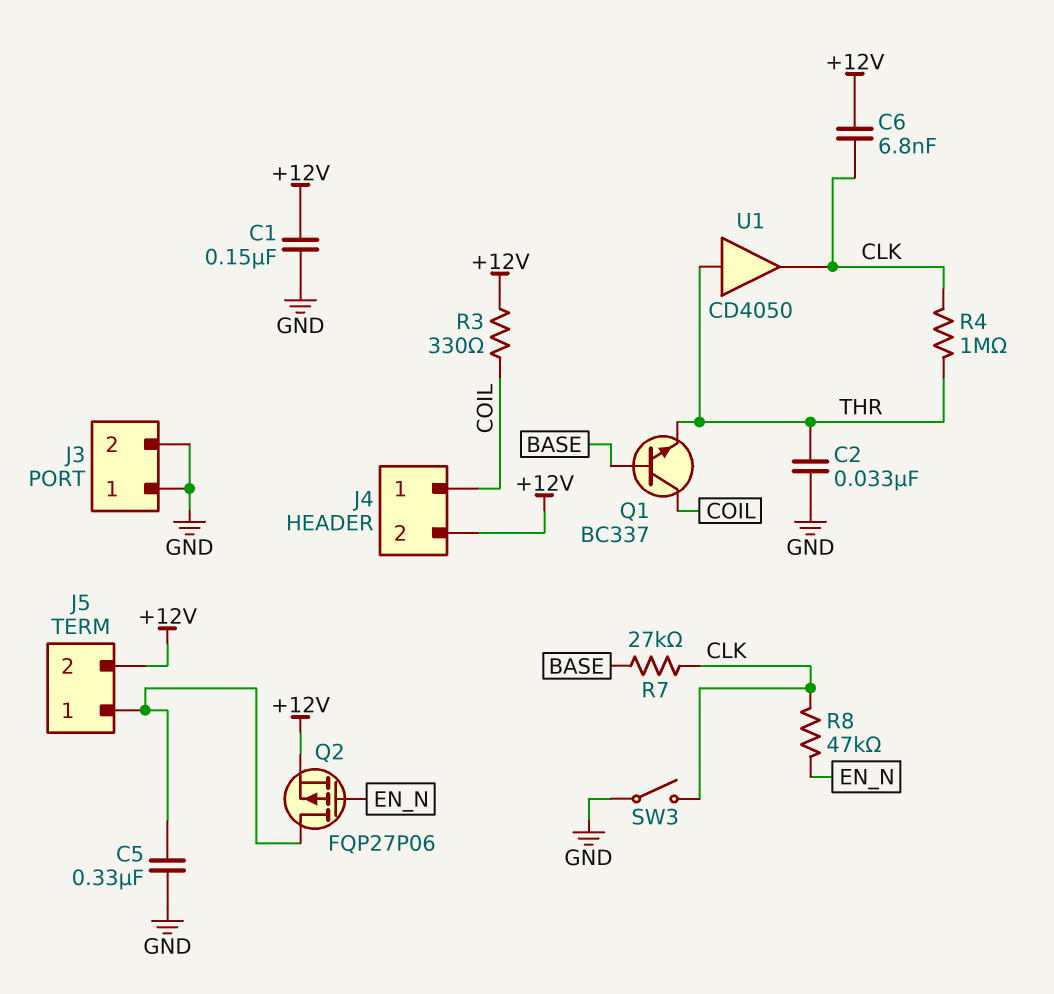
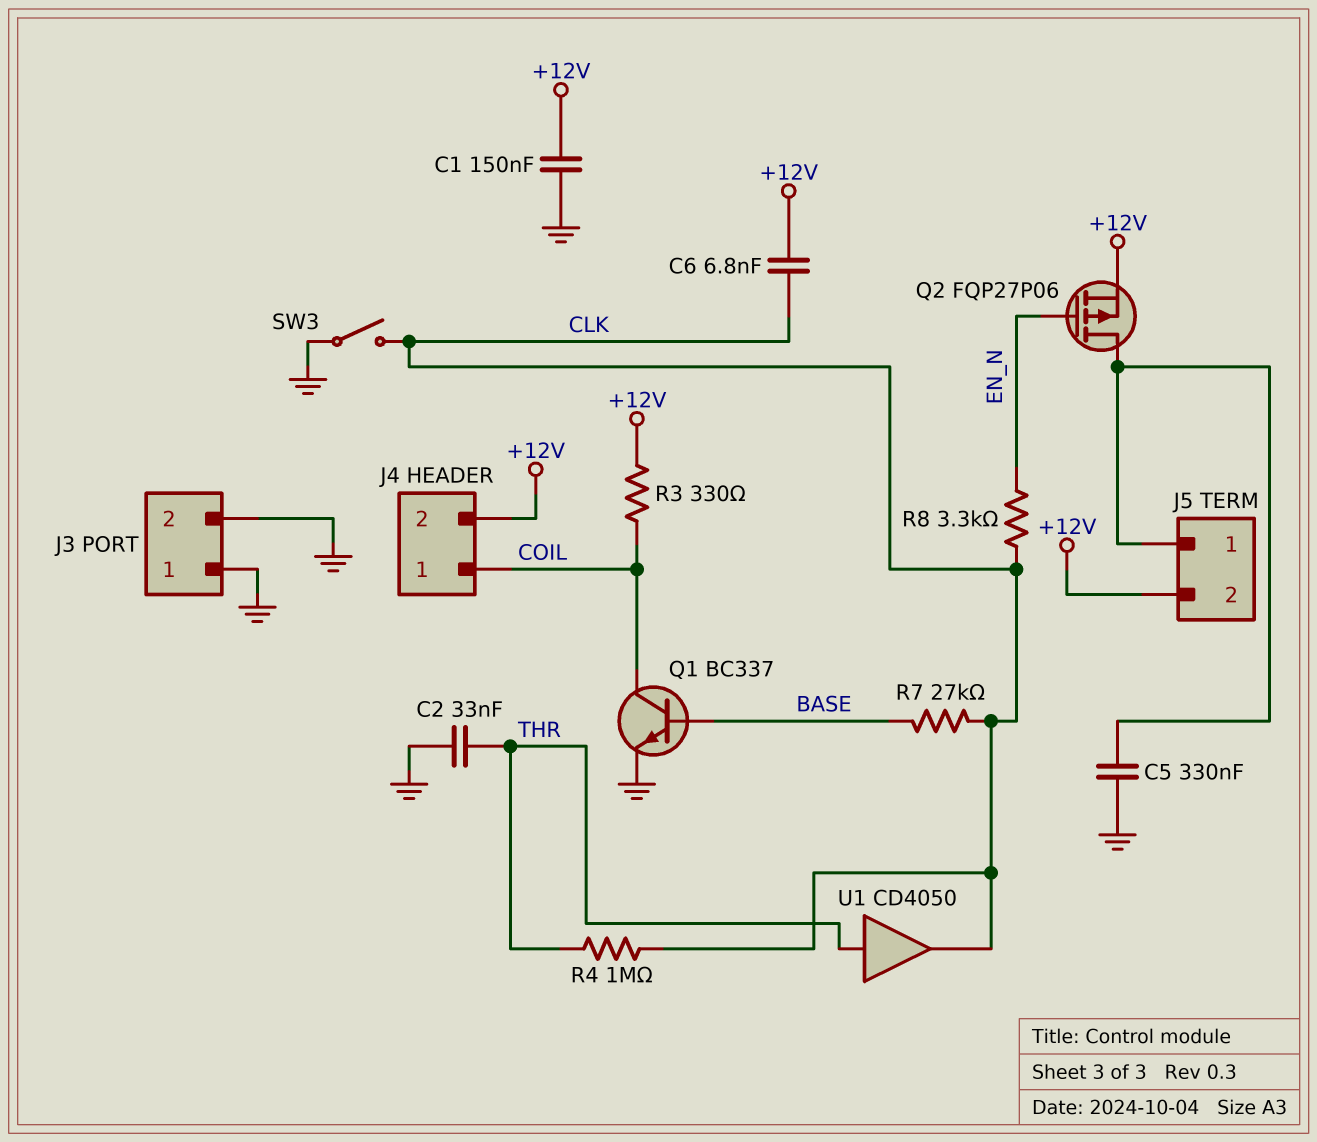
Q1: NPN BC337 (B BASE, C COIL, E THR) -> NPN BC337 (B BASE, C COIL, E GND)
R8: 47k (CLK, EN_N) -> 3.3k (CLK, EN_N)

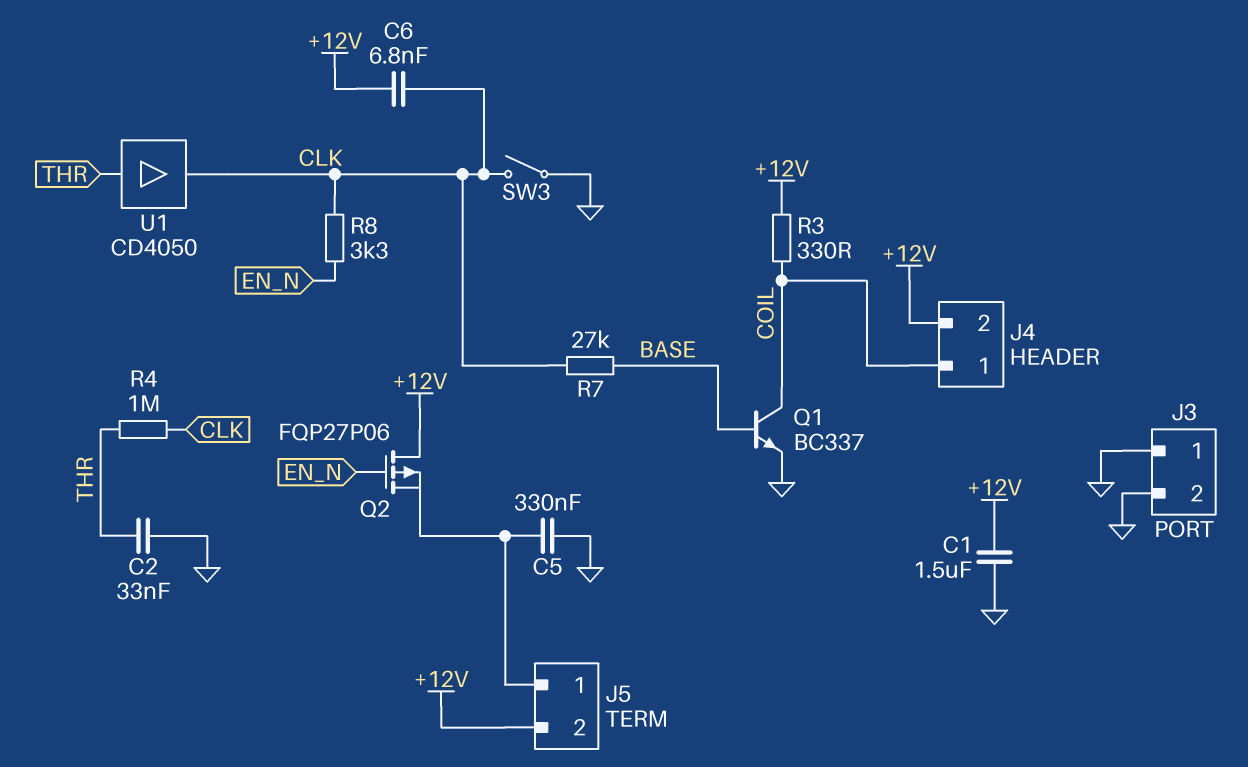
C1: 150nF (+12V, GND) -> 1.5uF (+12V, GND)
Q2: PMOS FQP27P06 (G EN_N, D J5/1, S +12V) -> PMOS FQP27P06 (G EN_N, D +12V, S J5/1)

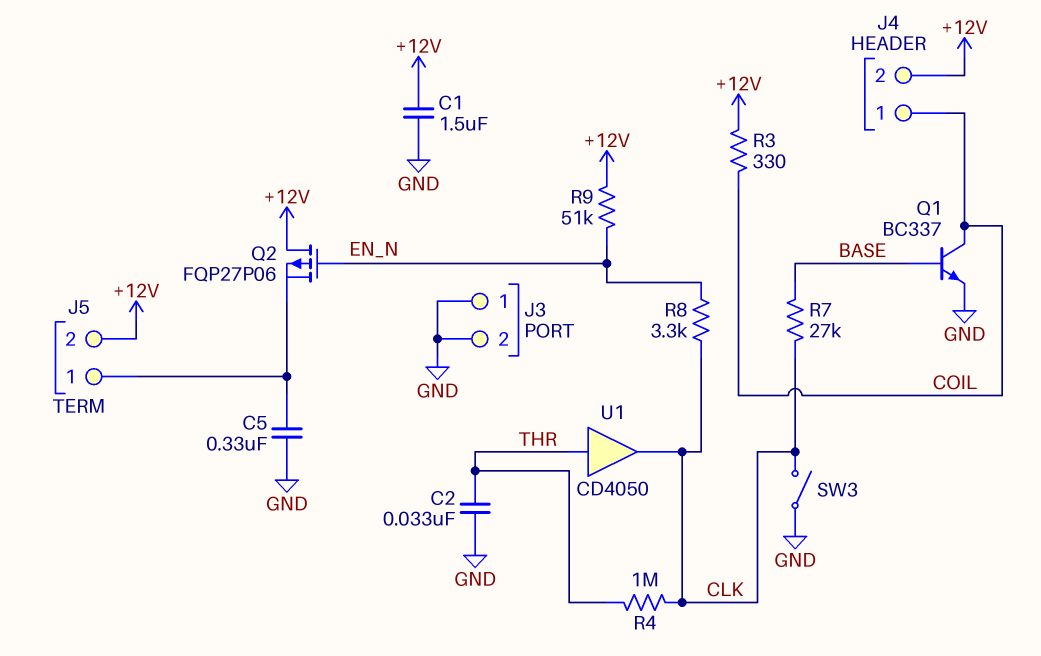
C6: 6.8nF (+12V, CLK) -> none
R9: none -> 51k (+12V, EN_N)

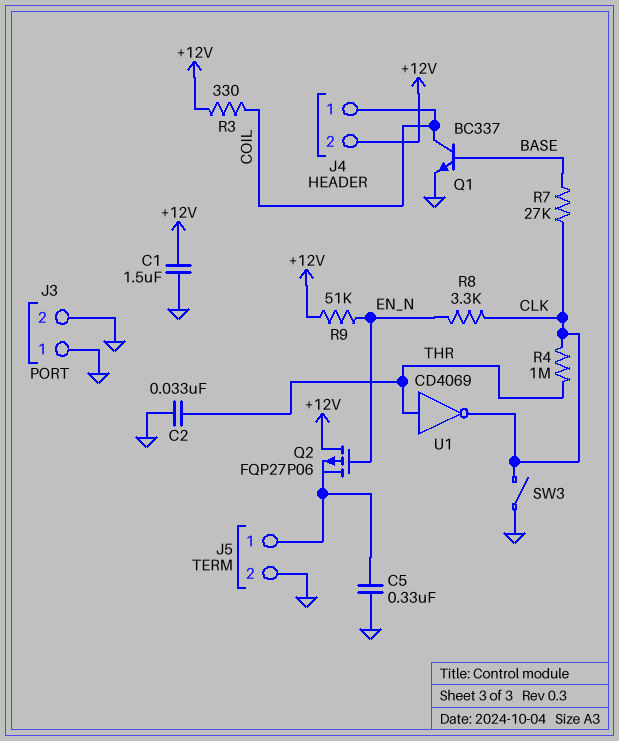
J5 pin 2: +12V -> GND
U1: buffer CD4050 (in THR, out CLK) -> NOT CD4069 (in THR, out CLK)

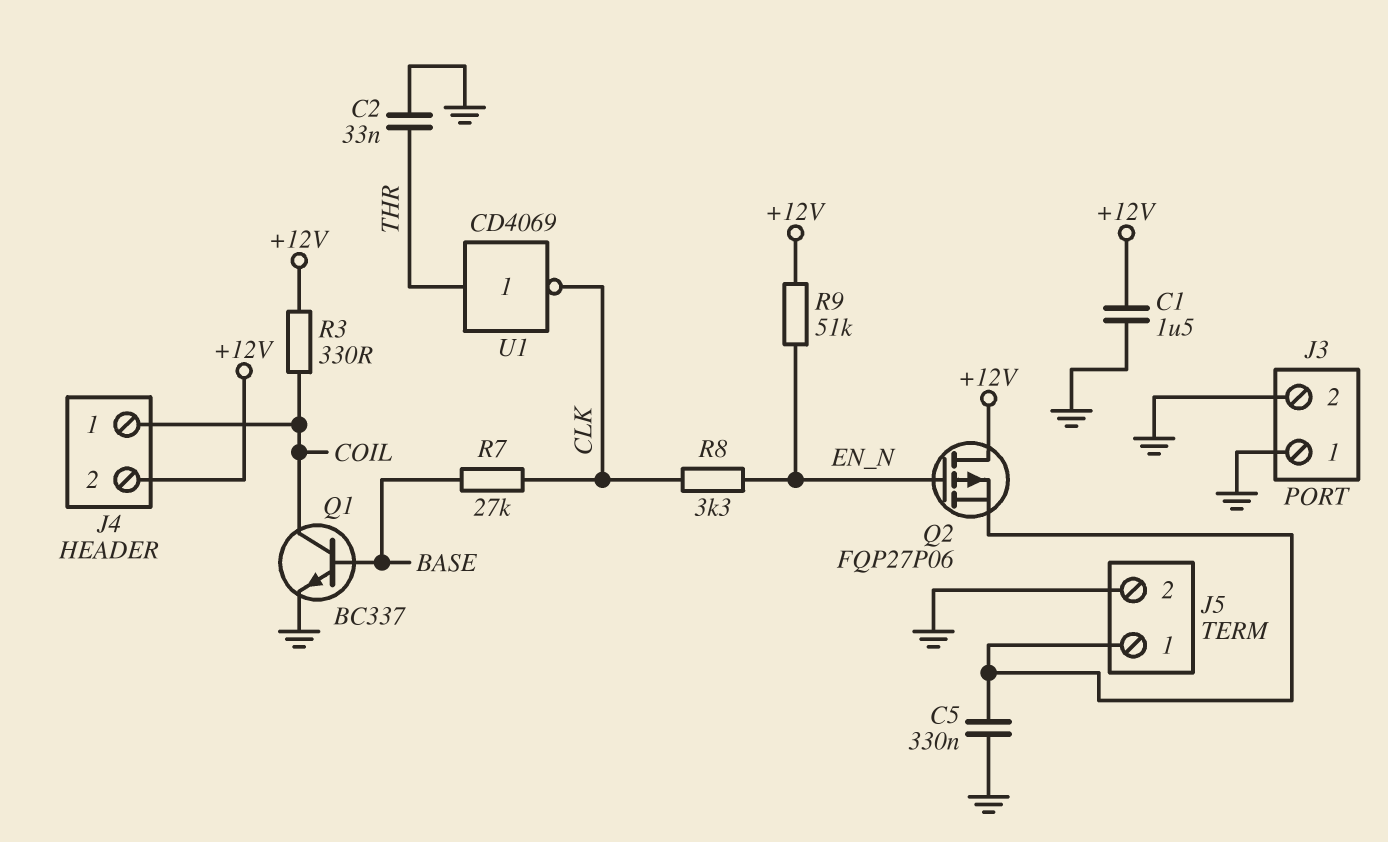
R4: 1M (CLK, THR) -> none
SW3: switch (CLK, GND) -> none

